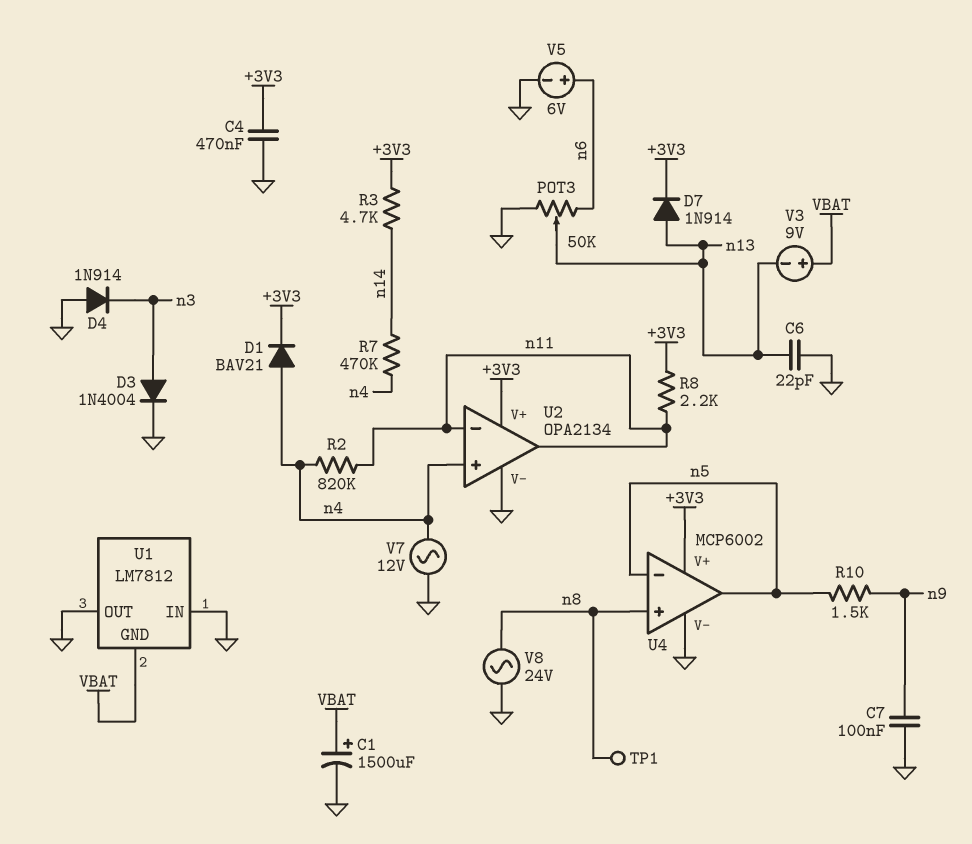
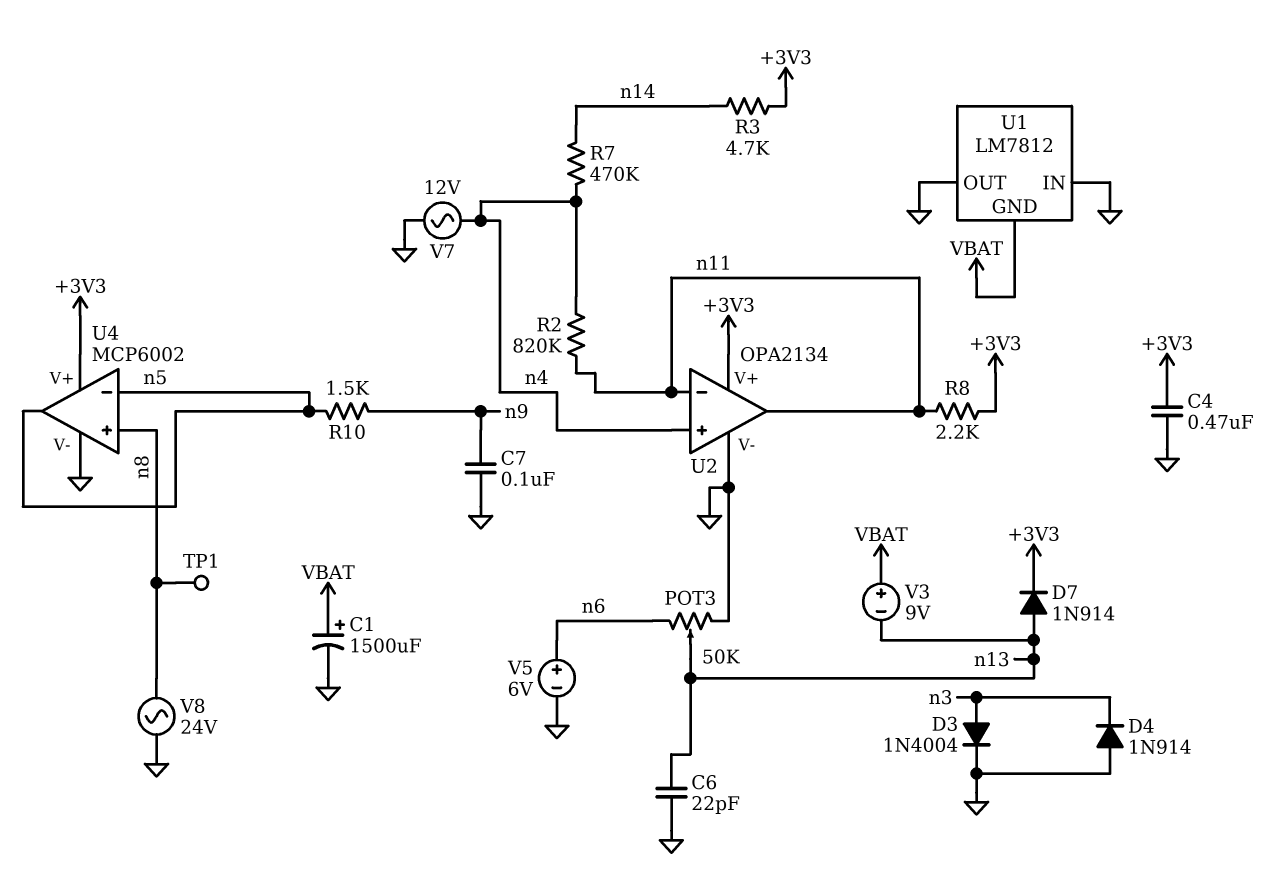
D1: diode BAV21 (A n4, K +3V3) -> none

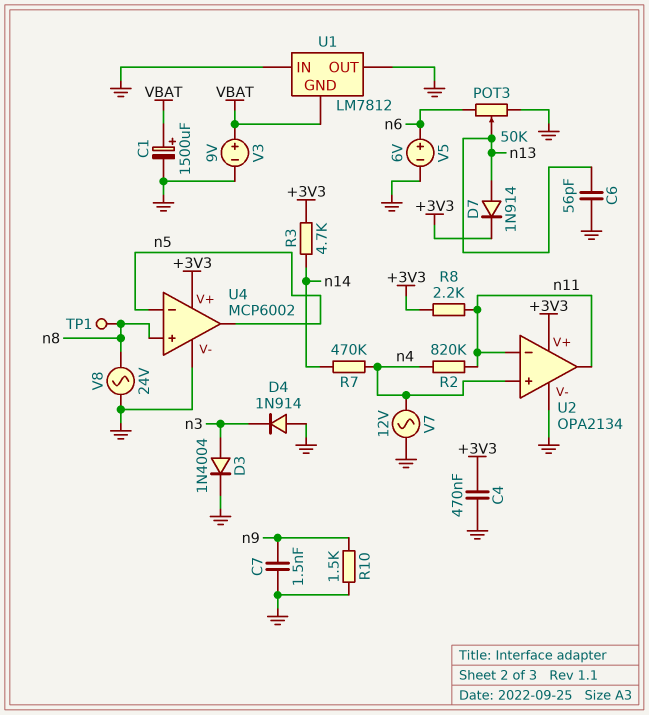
C6: 22pF (GND, n13) -> 56pF (GND, n13)
C7: 100nF (GND, n9) -> 1.5nF (GND, n9)
R10: 1.5k (n5, n9) -> 1.5k (GND, n9)
V3: 9V (plus VBAT, minus n13) -> 9V (plus VBAT, minus GND)

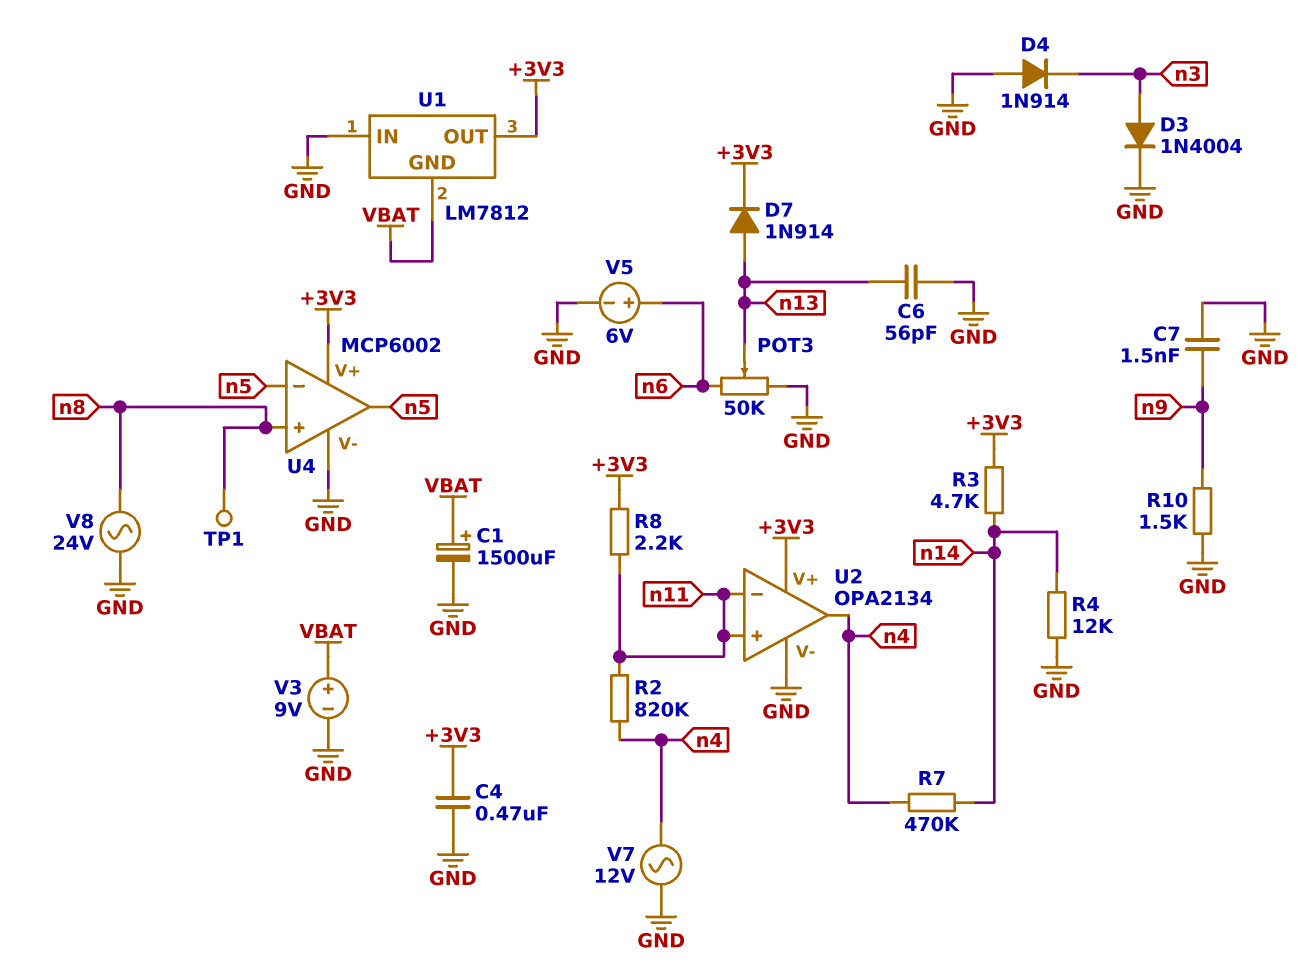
R4: none -> 12k (GND, n14)
U1 pin OUT: GND -> +3V3
U2 pin in+: n4 -> n11
U2 pin out: n11 -> n4

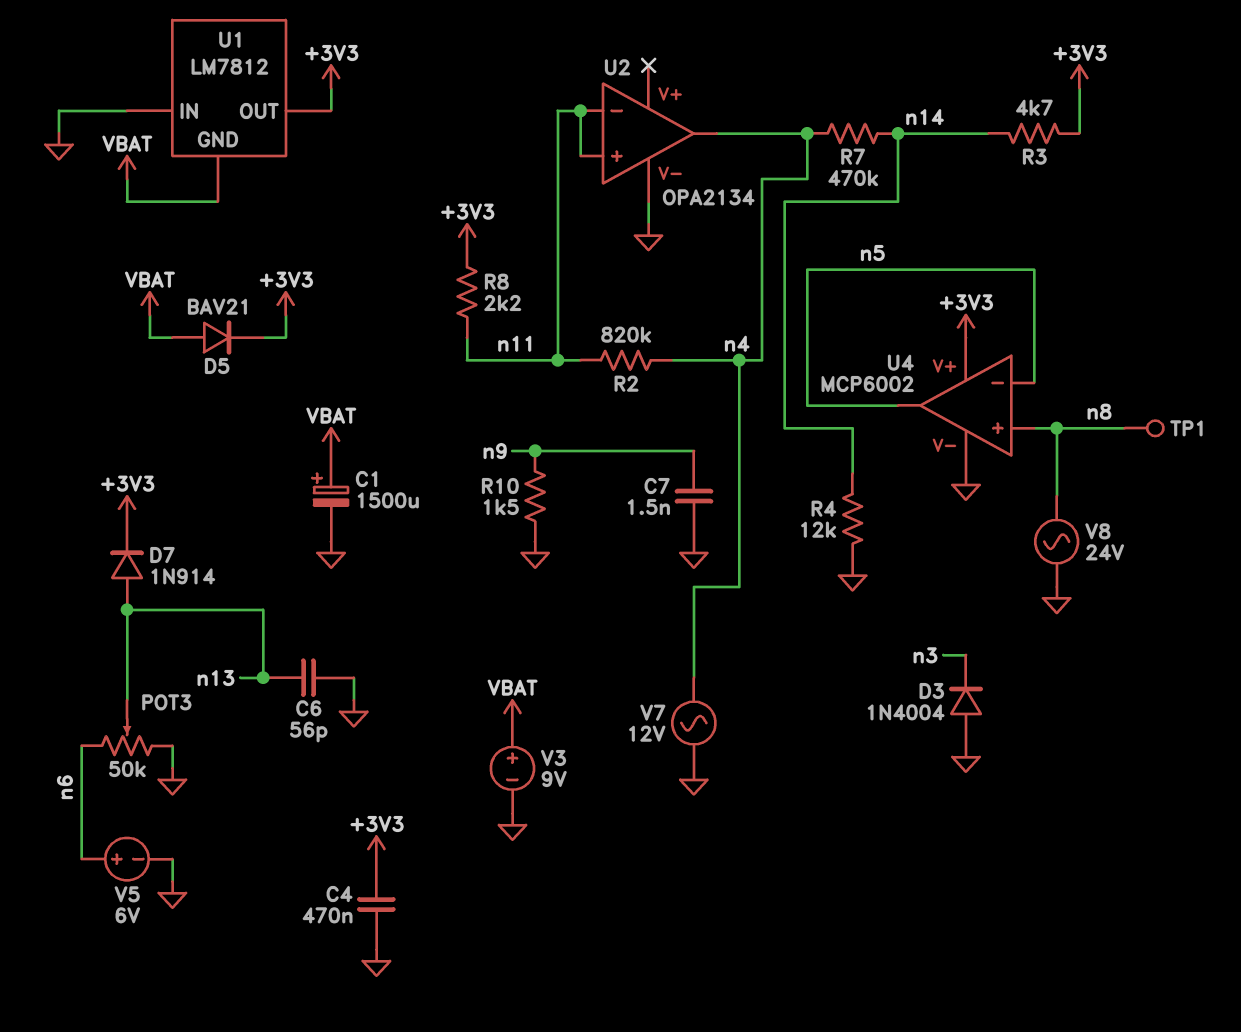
D3: diode 1N4004 (A n3, K GND) -> diode 1N4004 (A GND, K n3)
D4: diode 1N914 (A GND, K n3) -> none
D5: none -> diode BAV21 (A VBAT, K +3V3)
U2 pin V+: +3V3 -> none

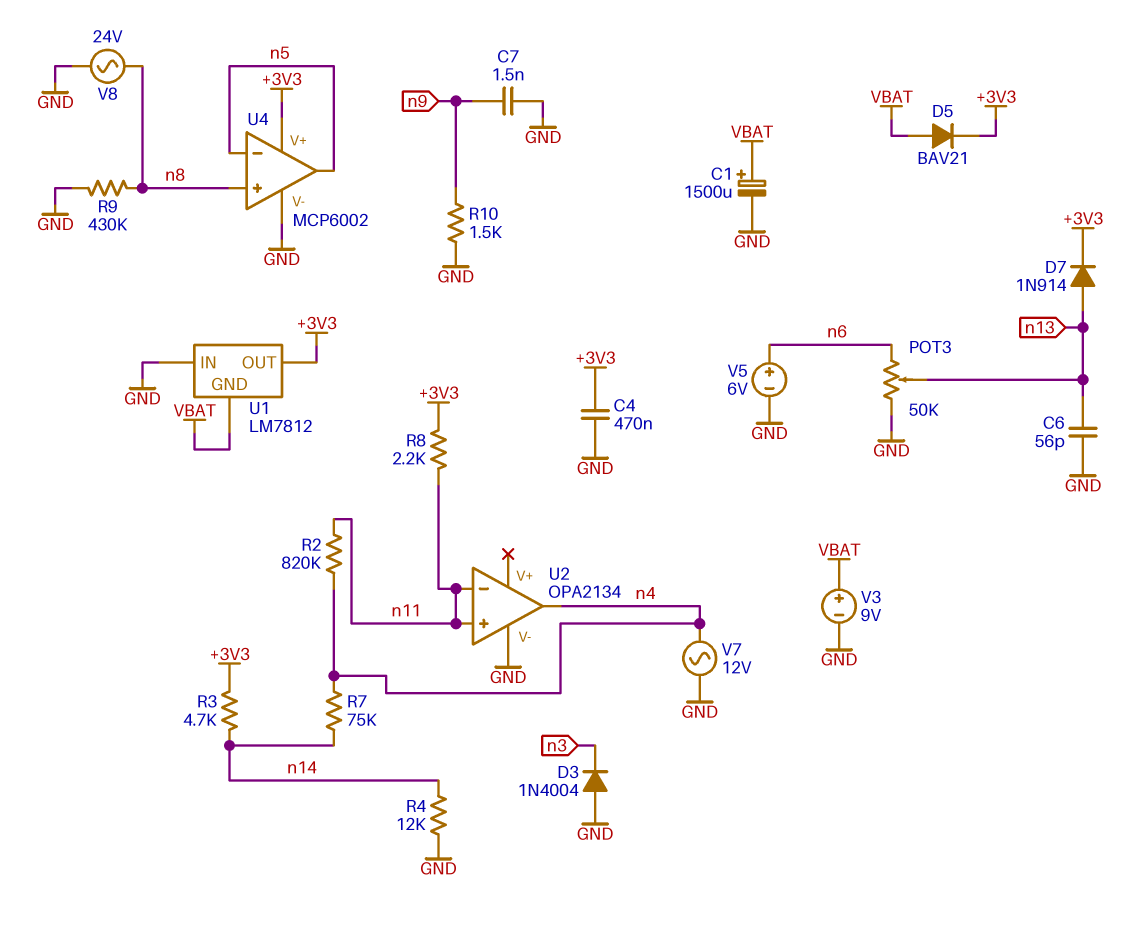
R7: 470k (n4, n14) -> 75k (n4, n14)
R9: none -> 430k (GND, n8)
TP1: test point (n8) -> none

